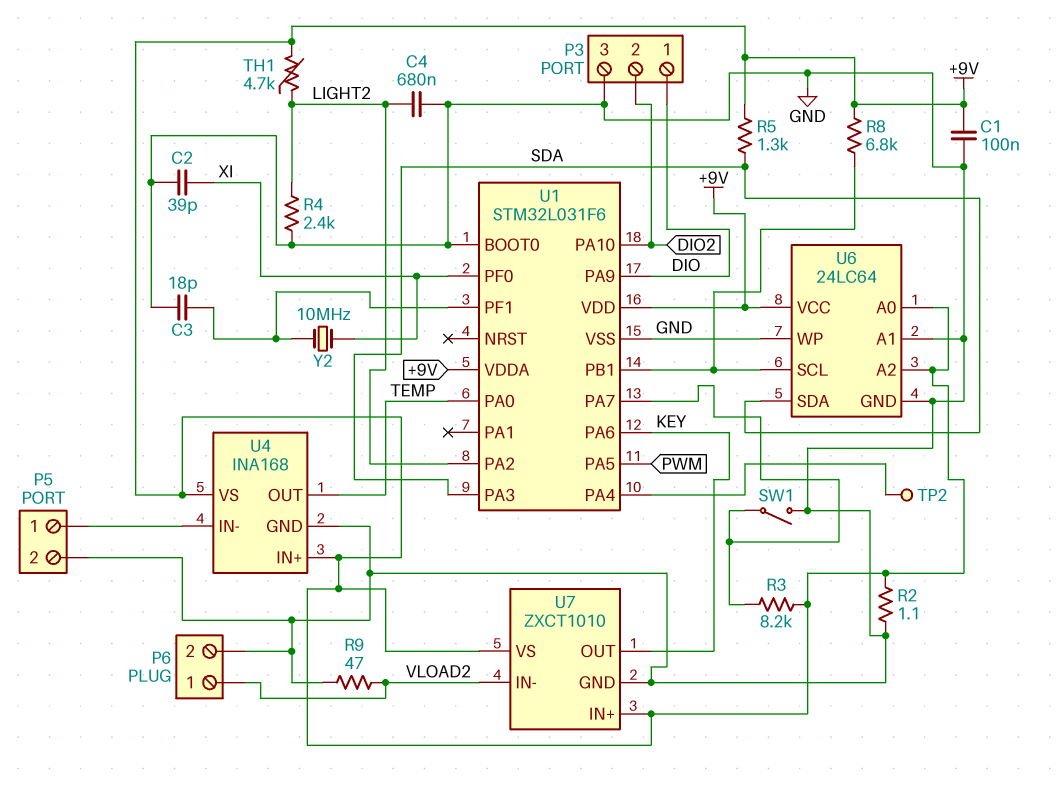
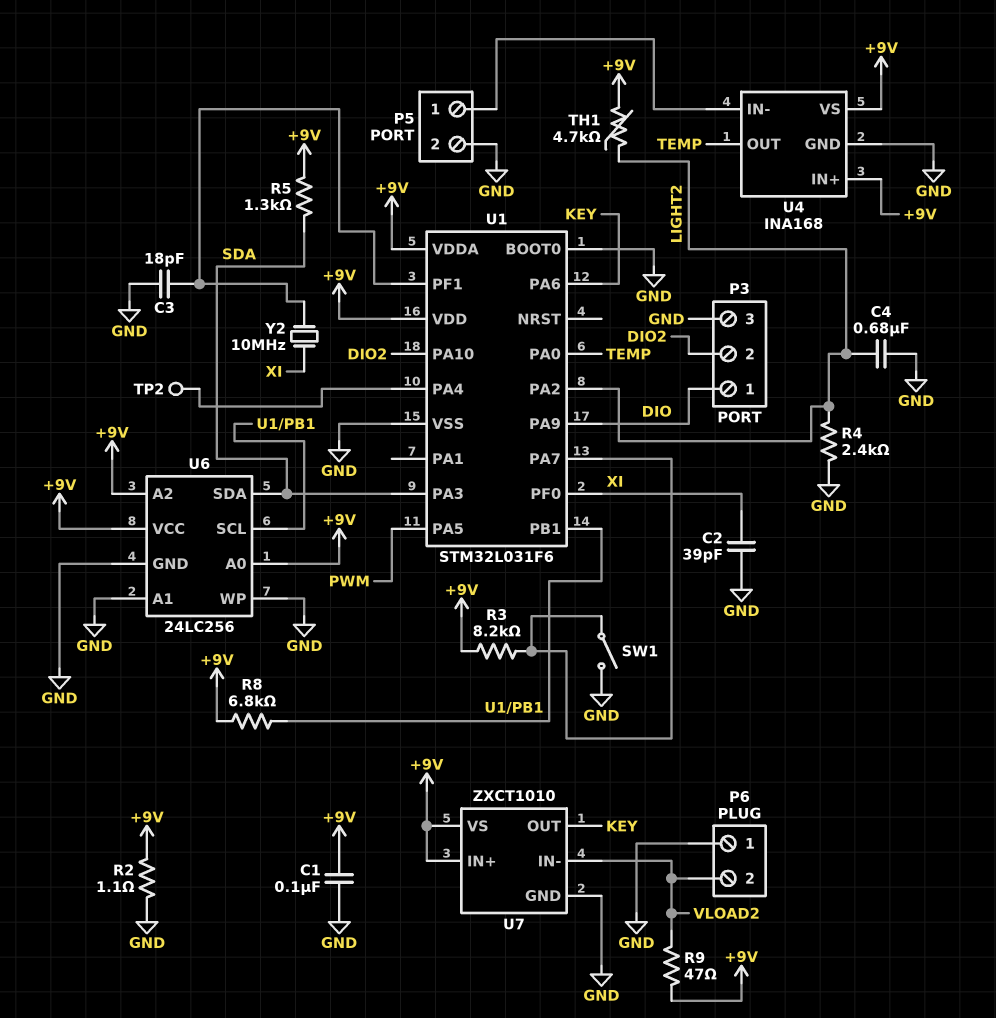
P6 pin 1: VLOAD2 -> GND
P6 pin 2: GND -> VLOAD2
R9: 47 (GND, VLOAD2) -> 47 (+9V, VLOAD2)
U6: 24LC64 -> 24LC256

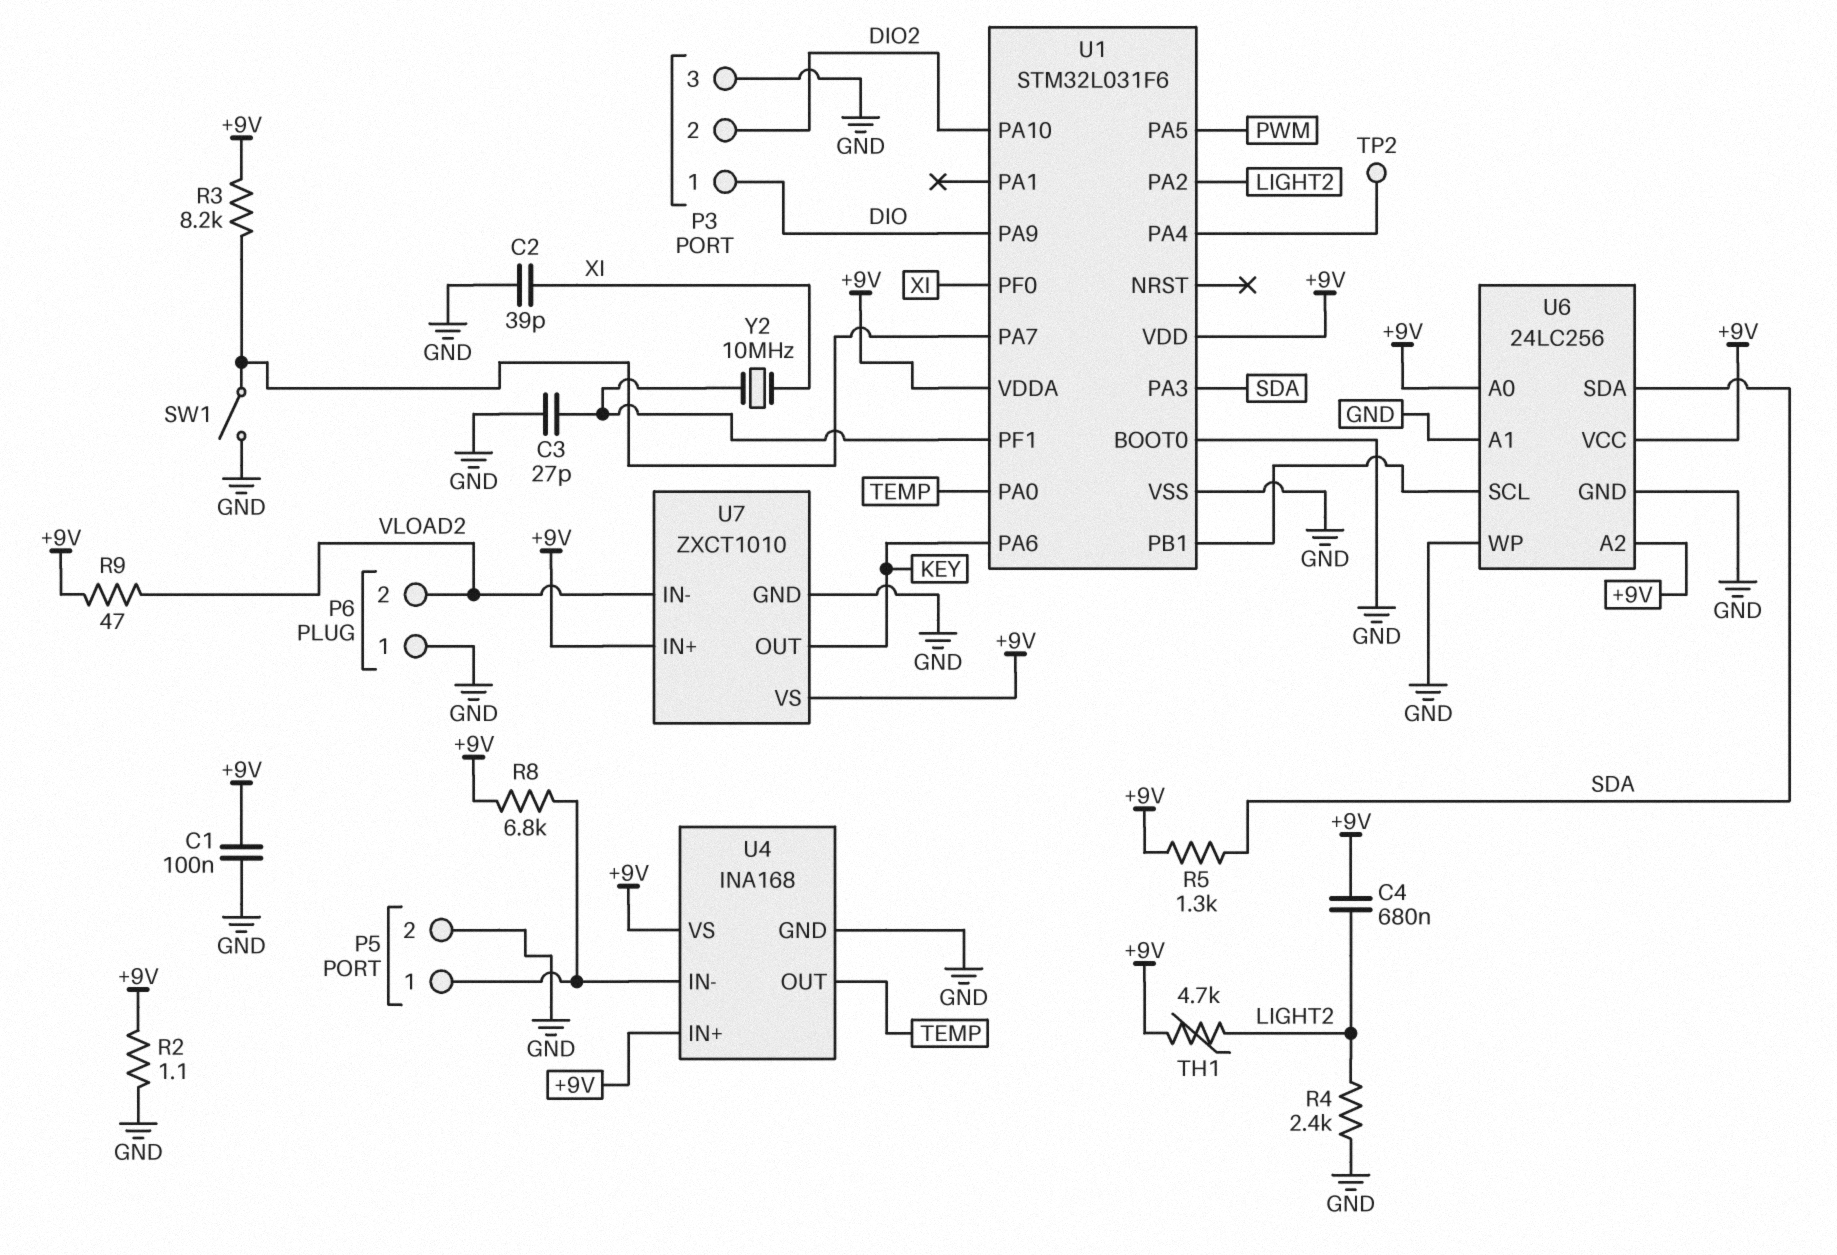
C3: 18pF (GND, U1/PF1) -> 27pF (GND, U1/PF1)
C4: 680nF (GND, LIGHT2) -> 680nF (+9V, LIGHT2)
R8: 6.8k (+9V, U1/PB1) -> 6.8k (+9V, P5/1)

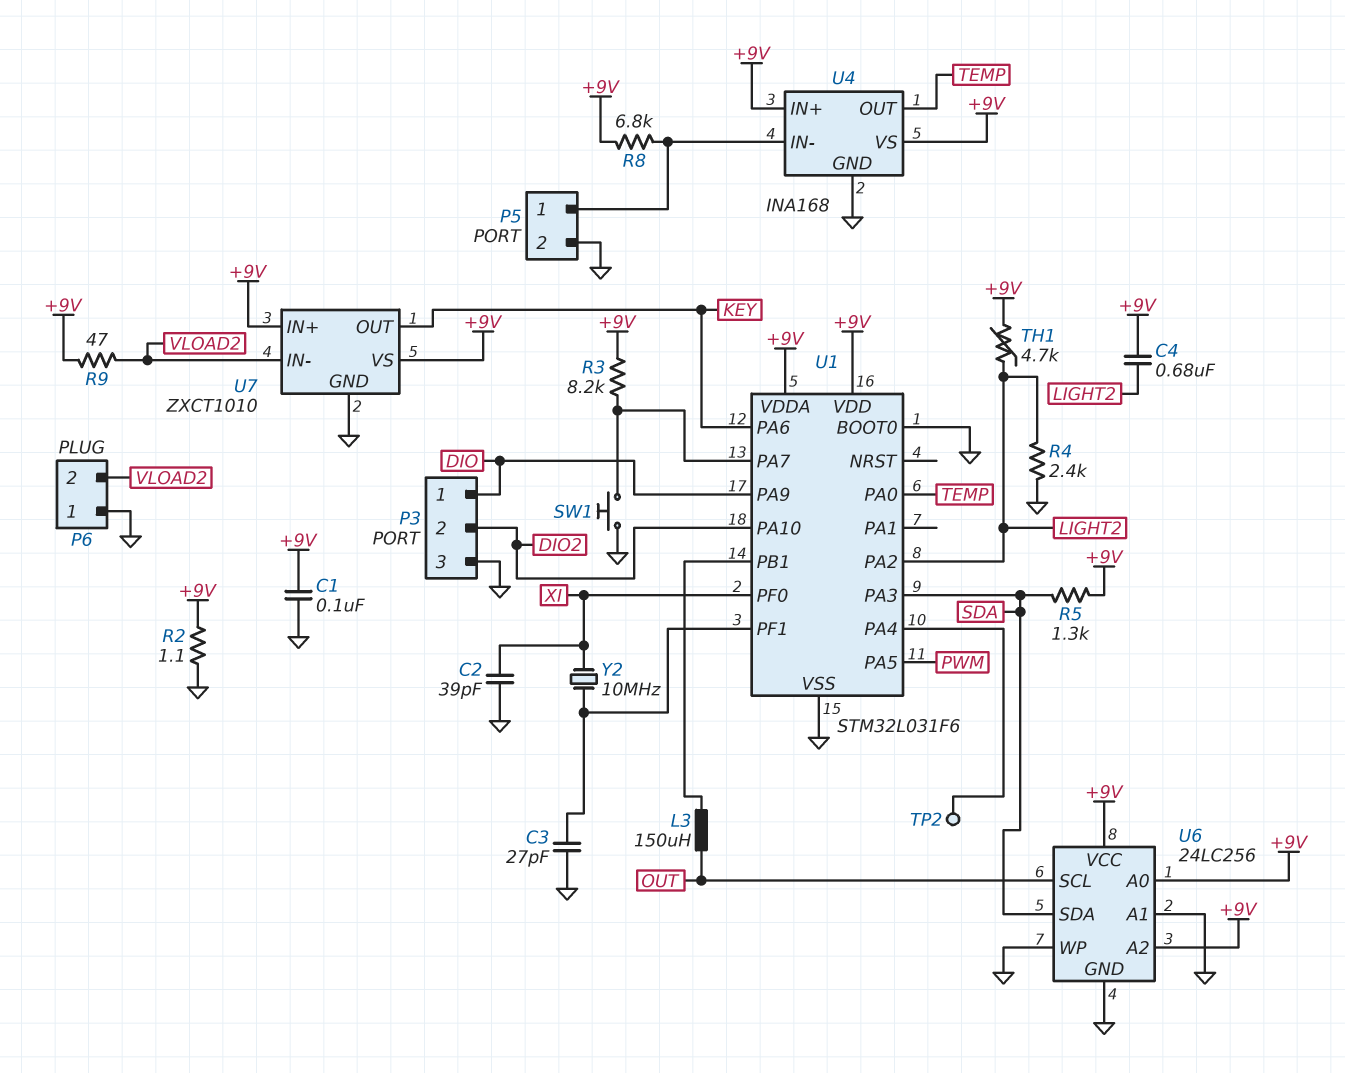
L3: none -> 150uH (OUT, U1/PB1)
SW1: switch (GND, U1/PA7) -> button (GND, U1/PA7)
U6 pin SCL: U1/PB1 -> OUT

